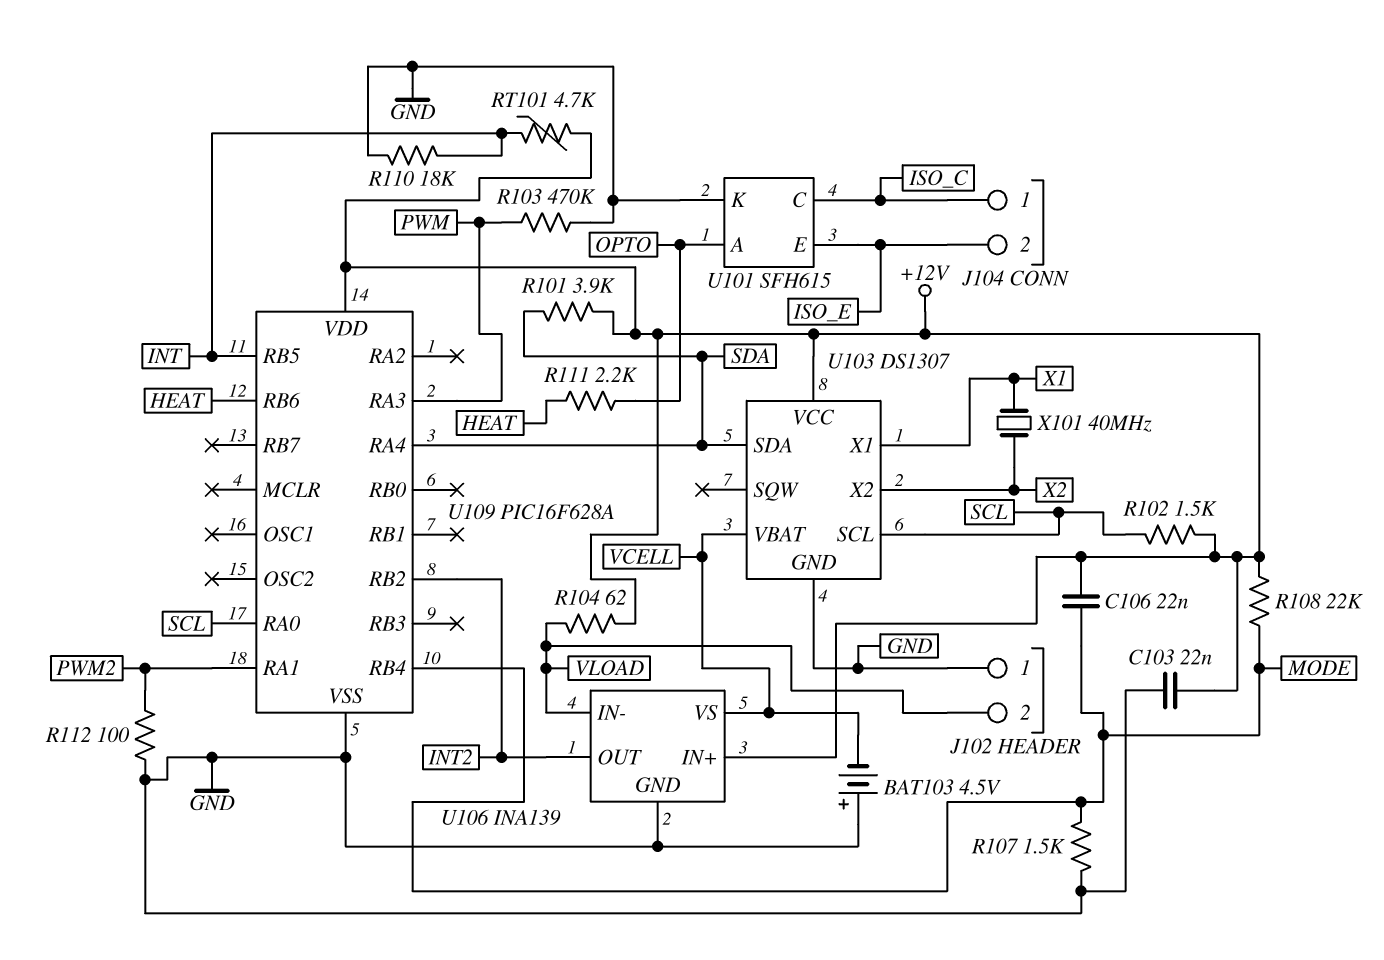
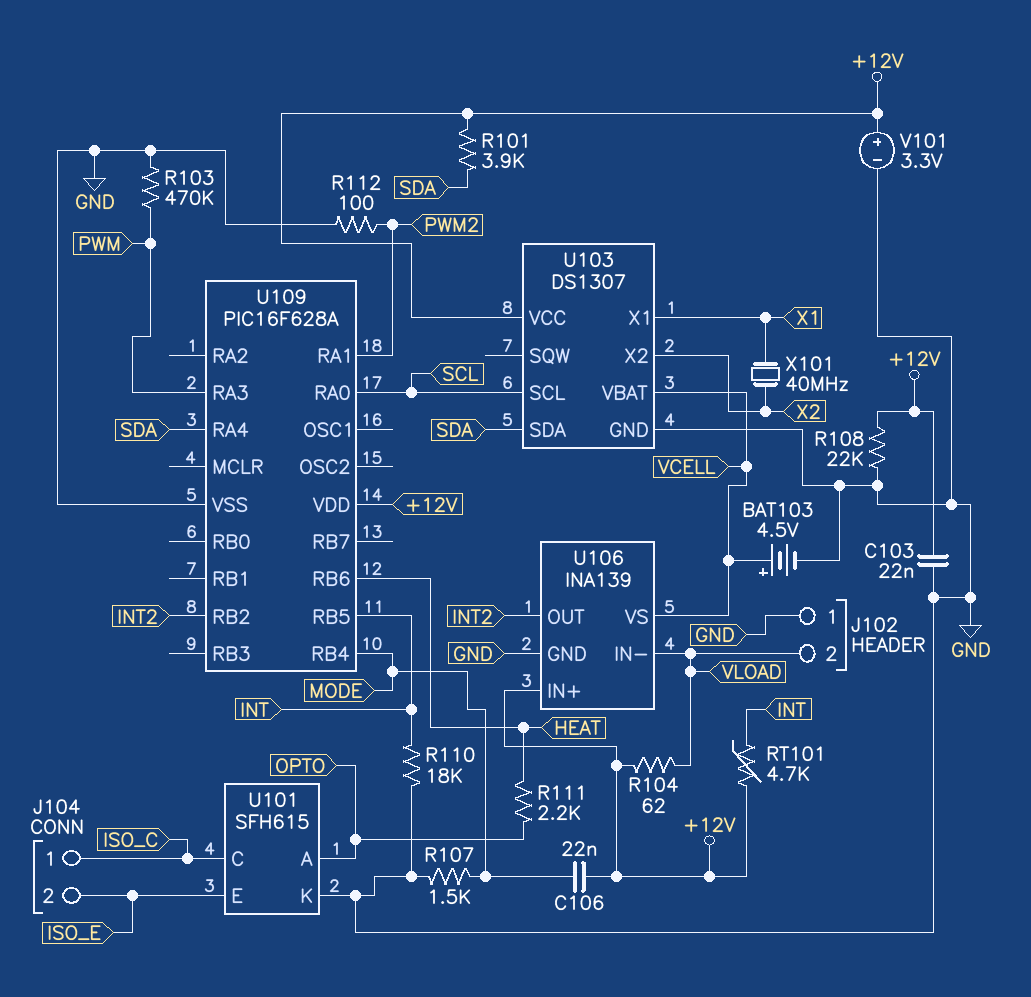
BAT103: 4.5V (plus GND, minus VCELL) -> 4.5V (plus VCELL, minus GND)
R102: 1.5k (+12V, SCL) -> none
R108: 22k (+12V, MODE) -> 22k (+12V, GND)
V101: none -> 3.3V (plus +12V, minus GND)

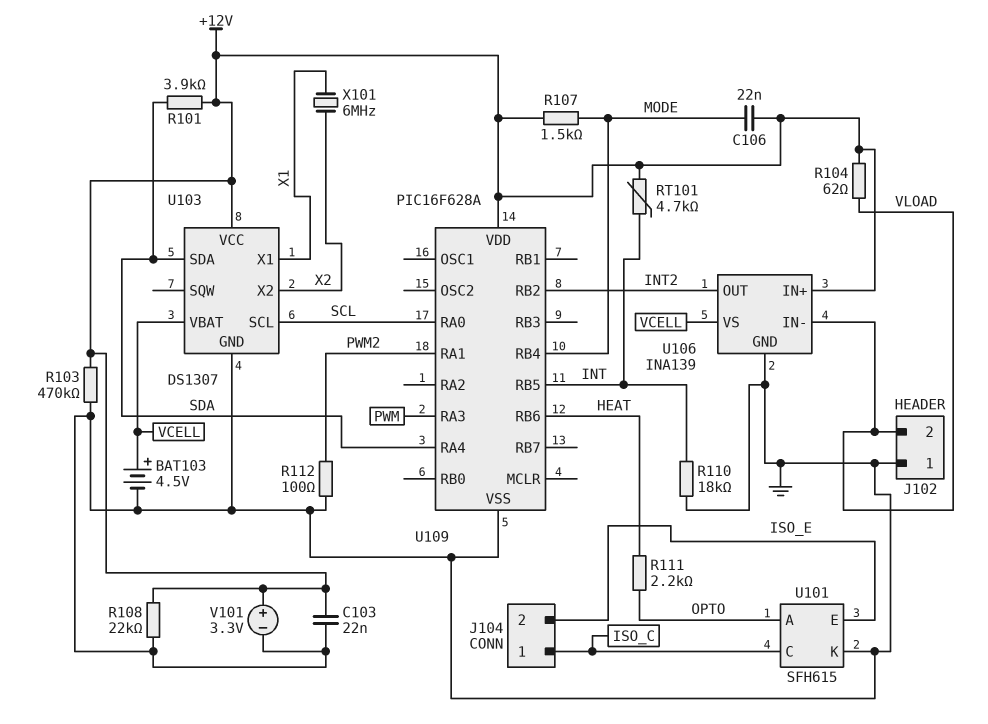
R103: 470k (GND, PWM) -> 470k (+12V, GND)
R107: 1.5k (GND, MODE) -> 1.5k (+12V, MODE)
X101: 40MHz (X1, X2) -> 6MHz (X1, X2)

